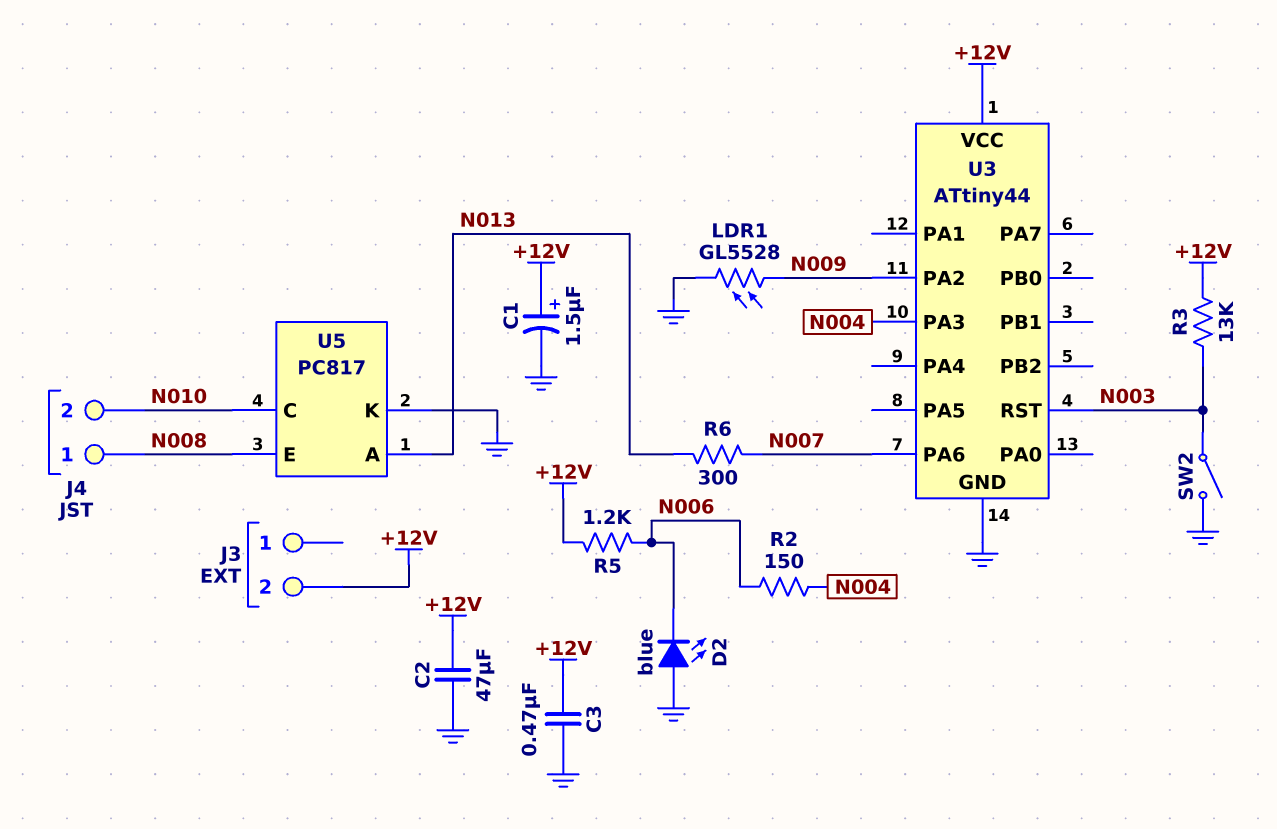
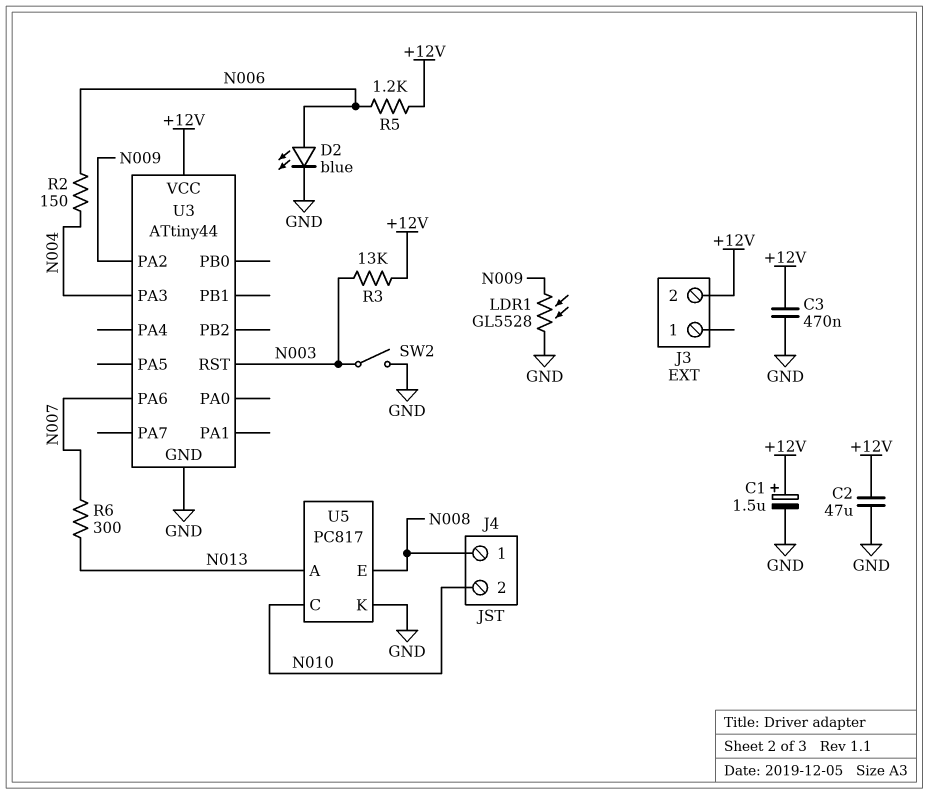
D2: LED blue (A GND, K N006) -> LED blue (A N006, K GND)

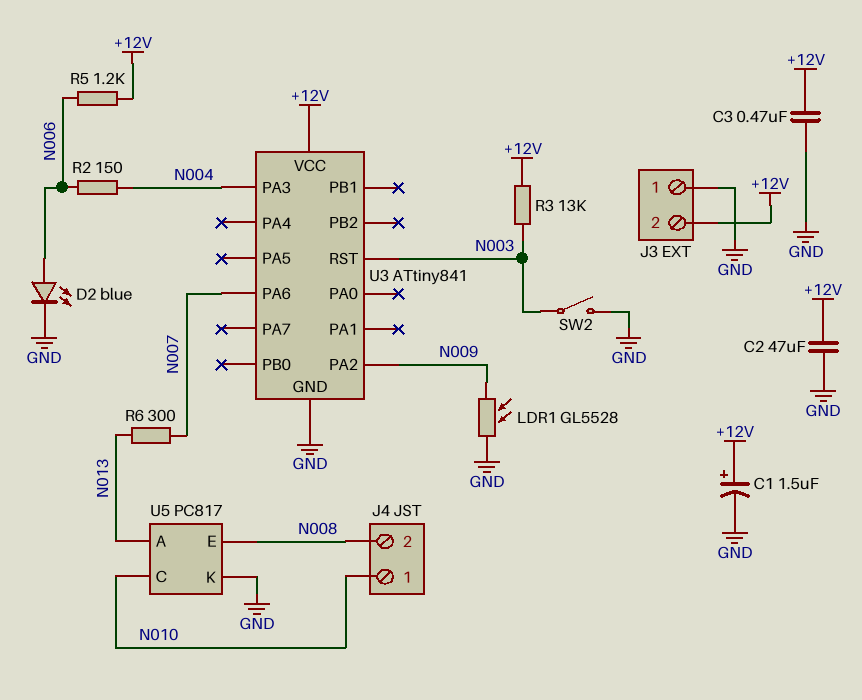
J3 pin 1: none -> GND
J4 pin 1: N008 -> N010
J4 pin 2: N010 -> N008
U3: ATtiny44 -> ATtiny841

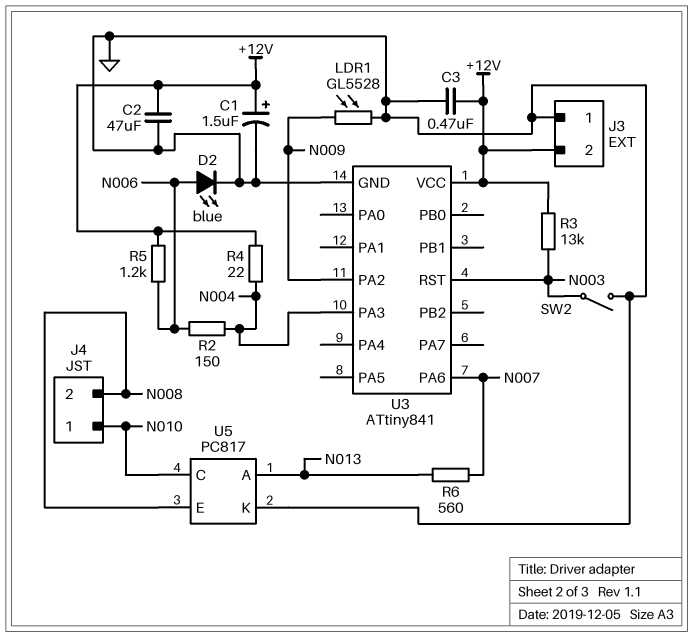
R4: none -> 22 (+12V, N004)
R6: 300 (N007, N013) -> 560 (N007, N013)

